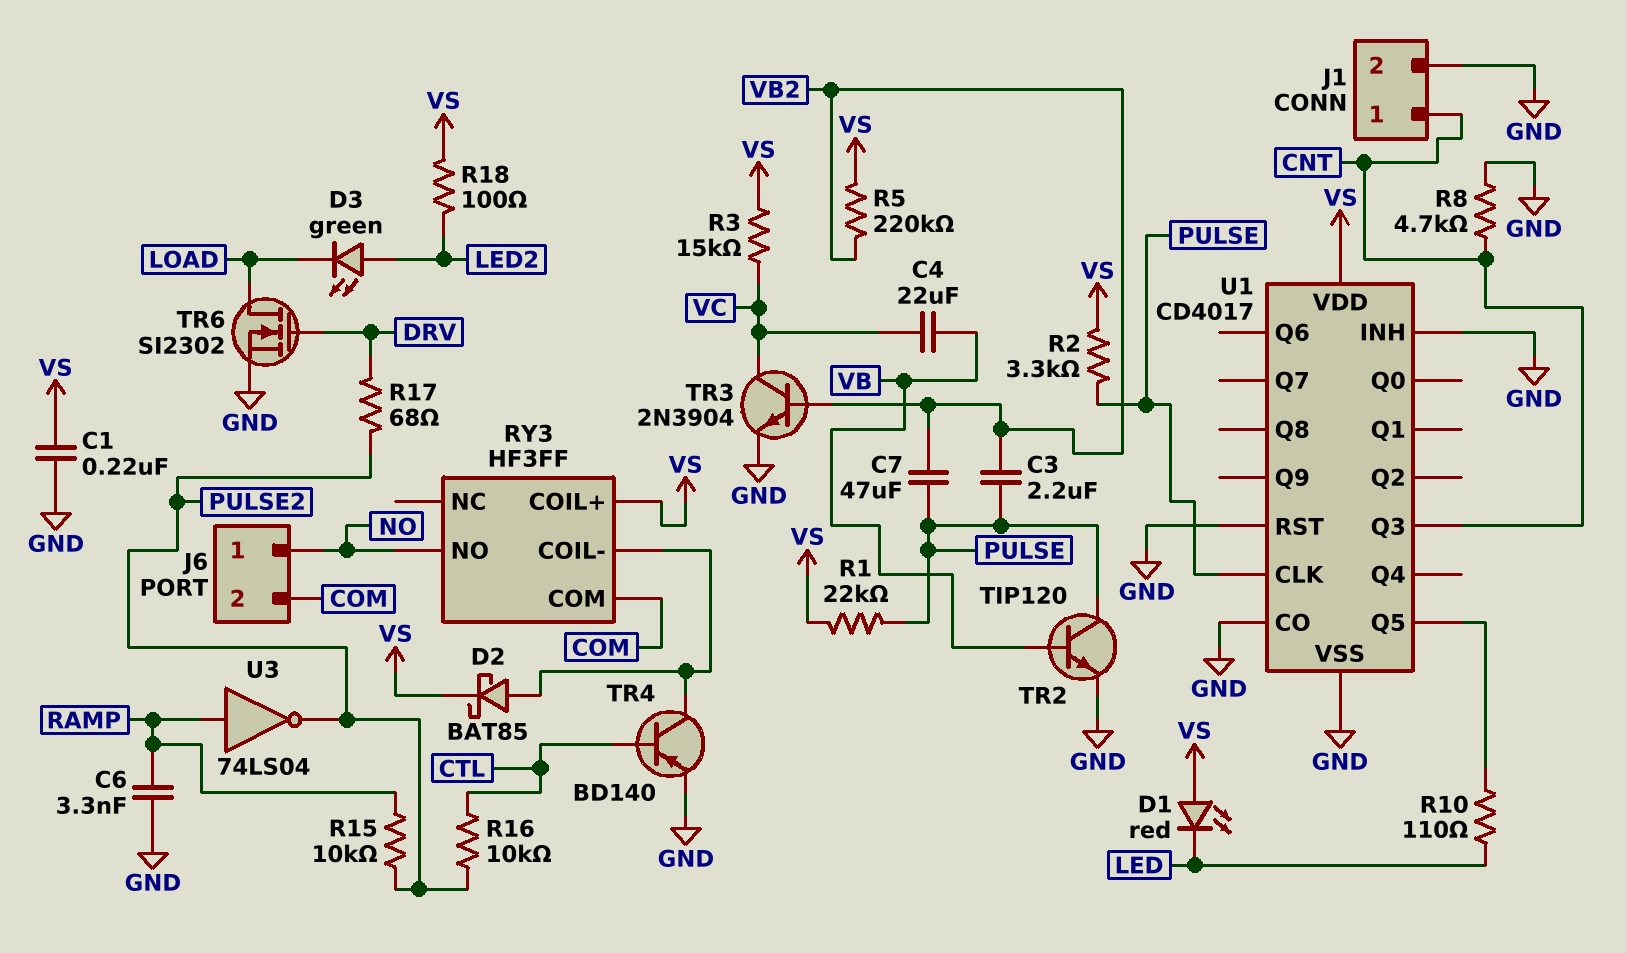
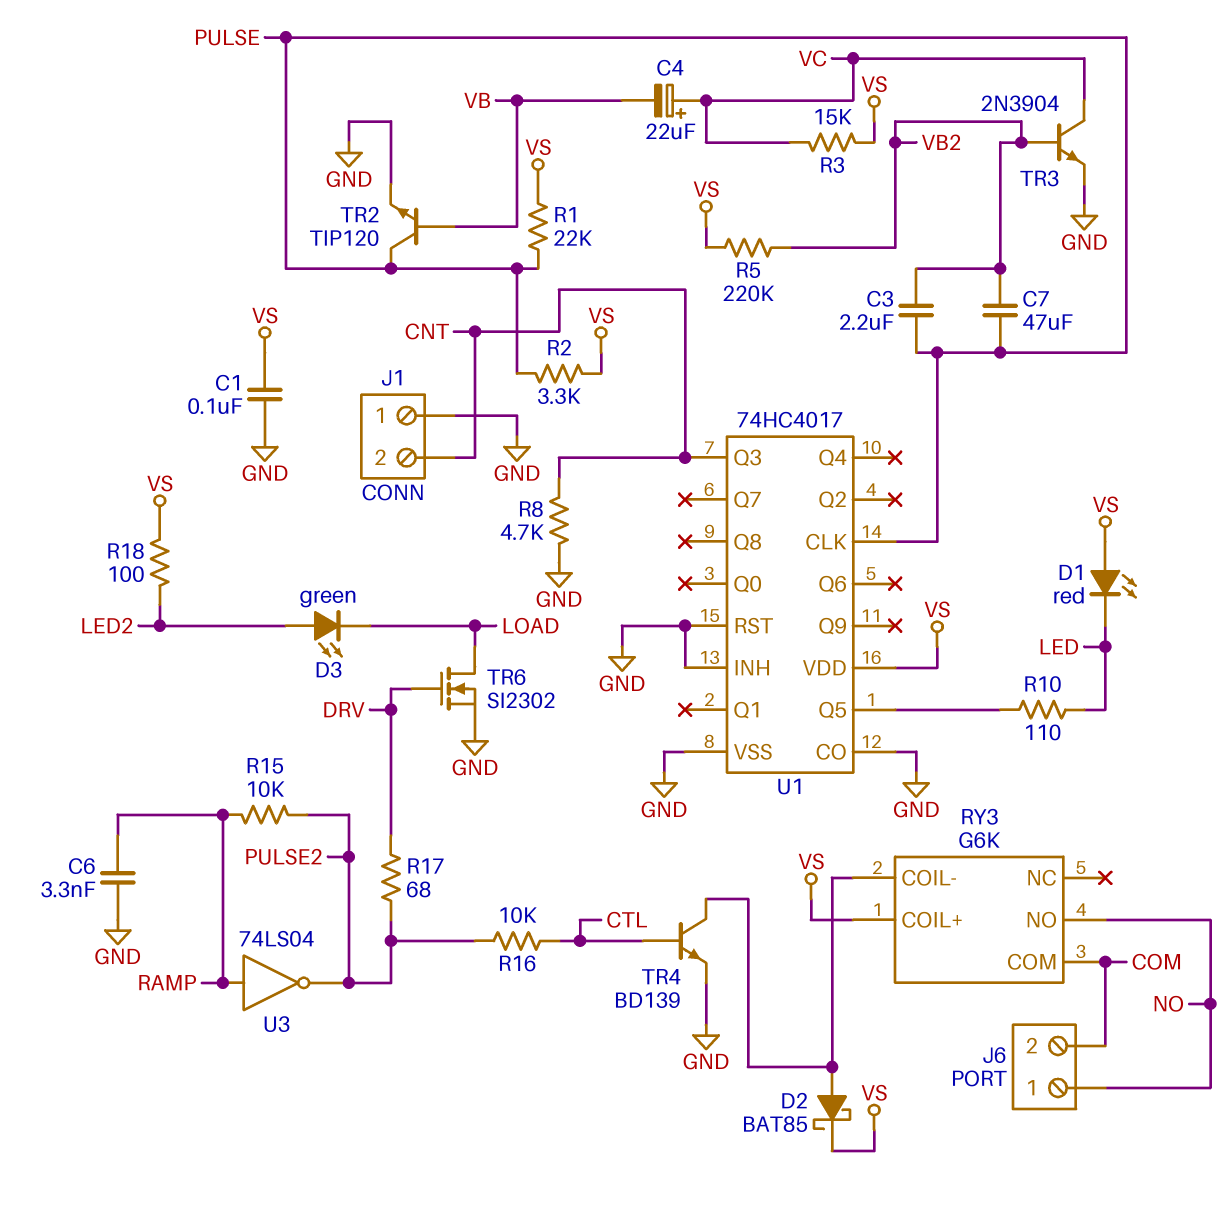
C1: 220nF (GND, VS) -> 100nF (GND, VS)
C4: 22uF (VB, VC) -> 22uF (plus VC, minus VB)
J1 pin 1: CNT -> GND
J1 pin 2: GND -> CNT
RY3: HF3FF -> G6K
TR4: PNP BD140 (B CTL, C RY3/COIL-, E GND) -> NPN BD139 (B CTL, C RY3/COIL-, E GND)
U1: CD4017 -> 74HC4017

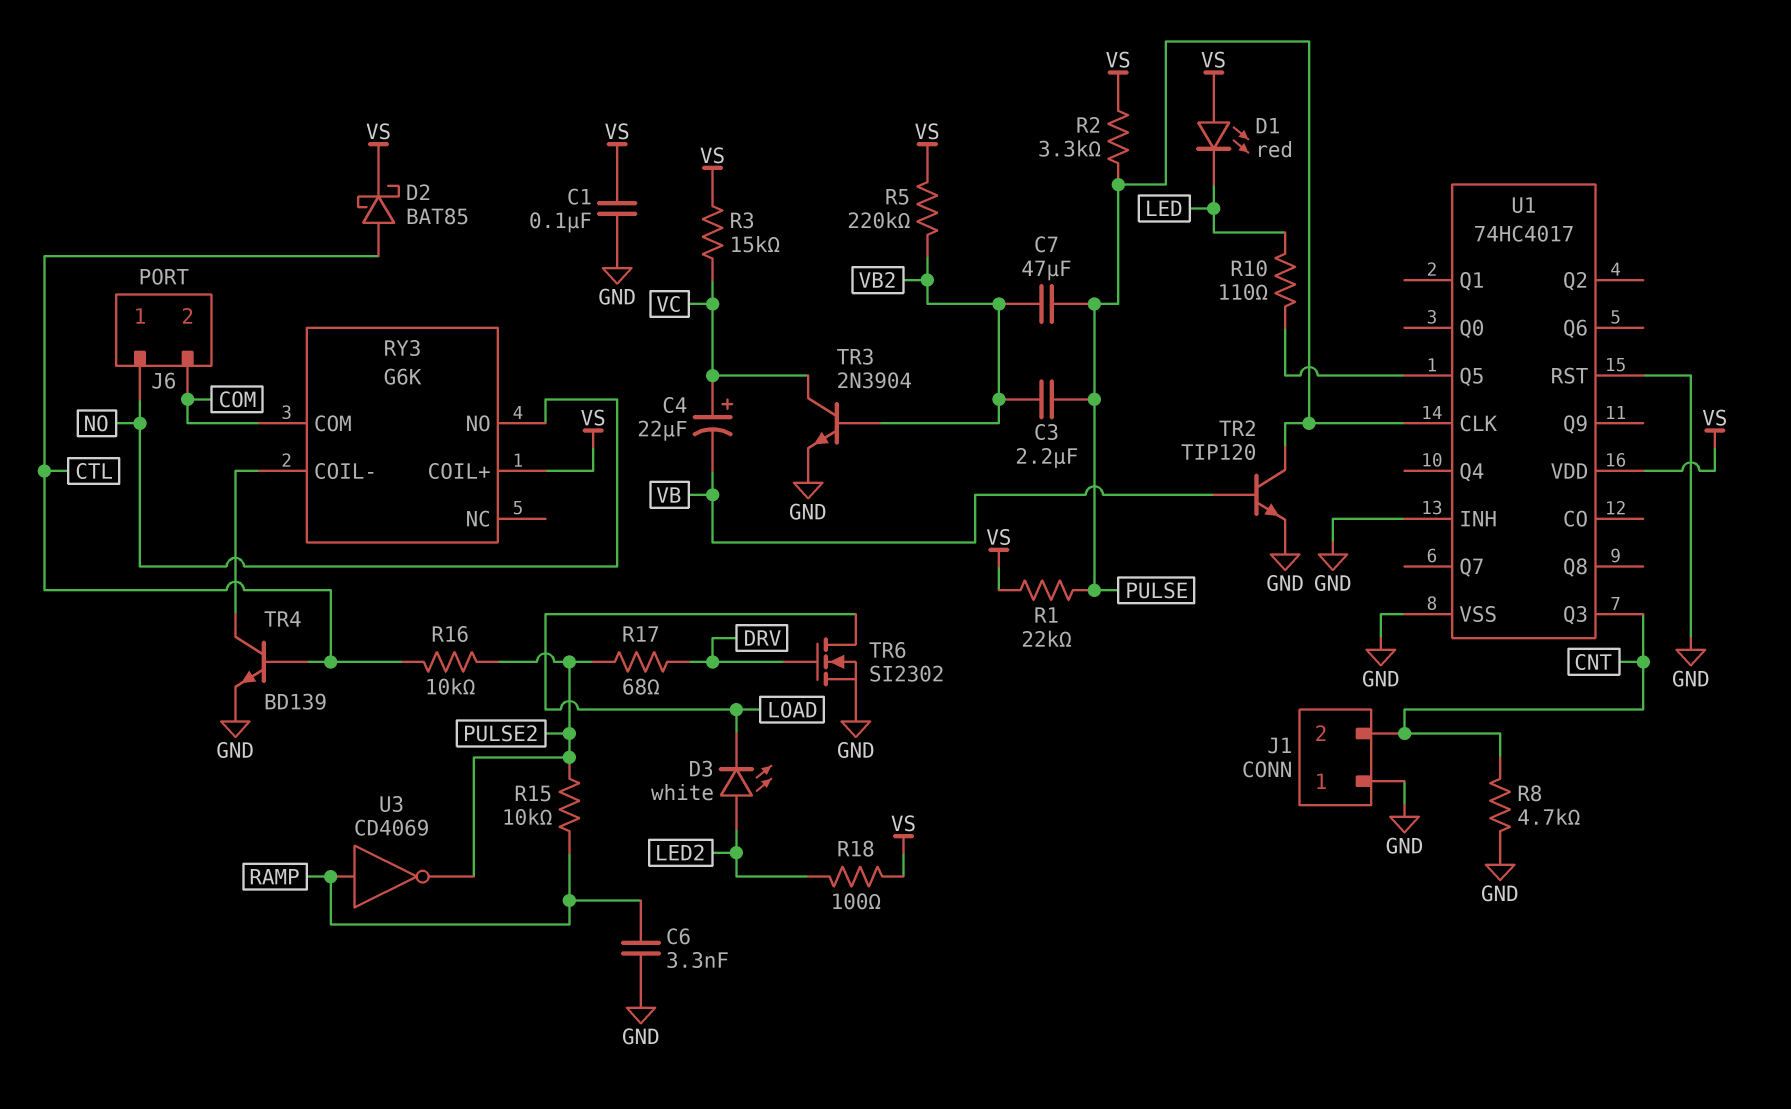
D2: schottky BAT85 (A RY3/COIL-, K VS) -> schottky BAT85 (A CTL, K VS)
D3: LED green (A LED2, K LOAD) -> LED white (A LED2, K LOAD)
U1 pin CO: GND -> none
U3: NOT 74LS04 (in RAMP, out PULSE2) -> NOT CD4069 (in RAMP, out PULSE2)

